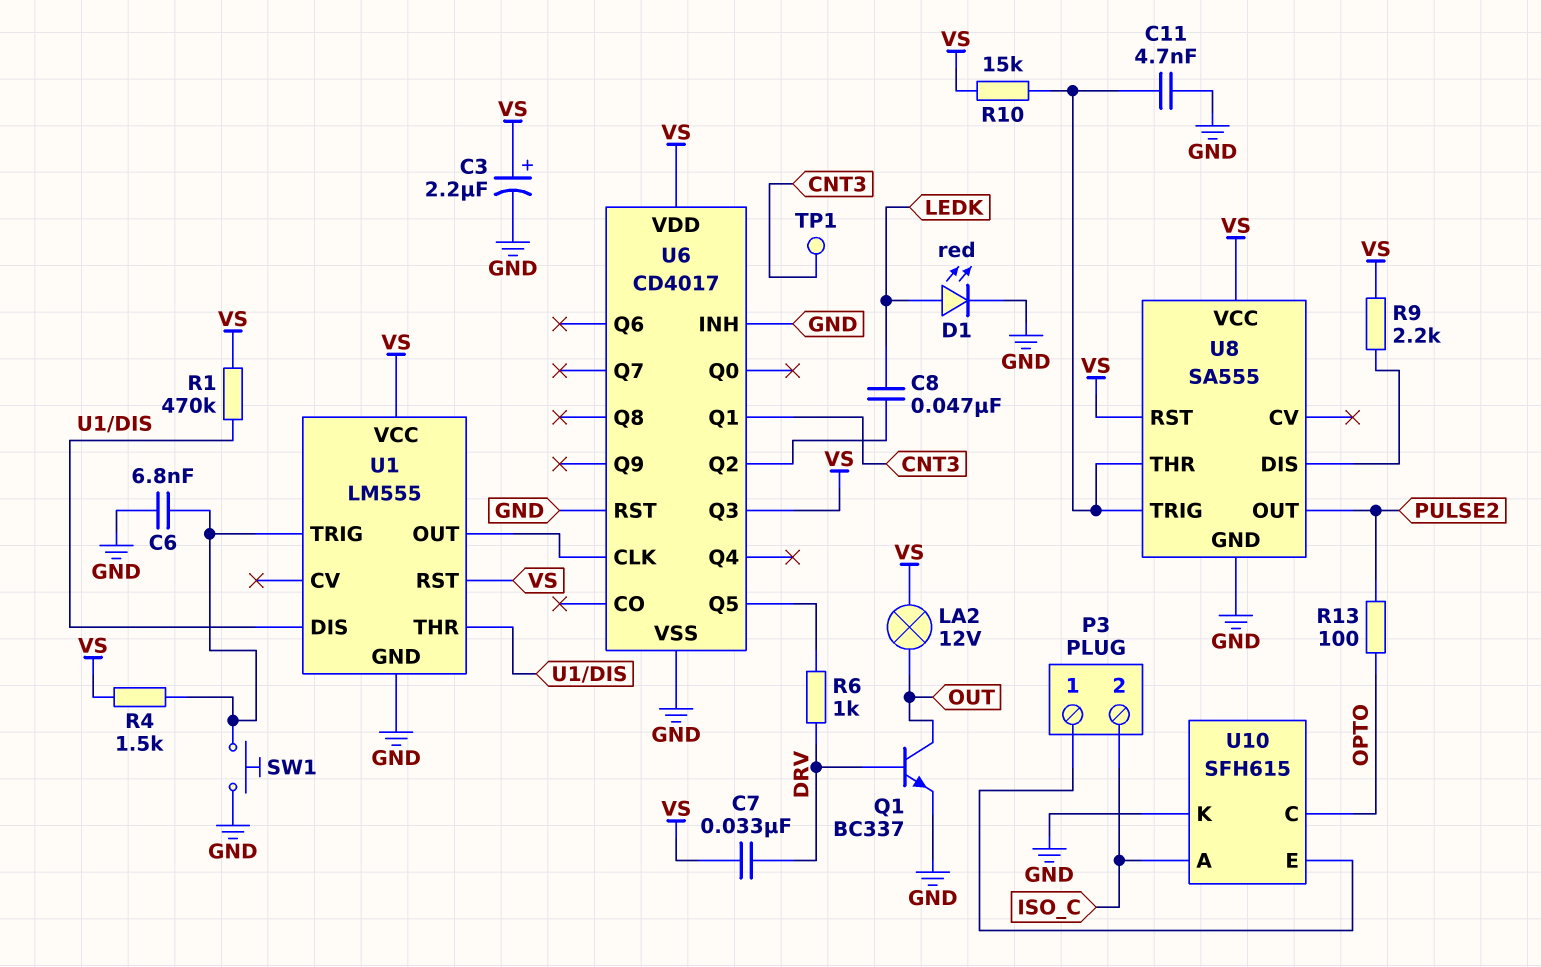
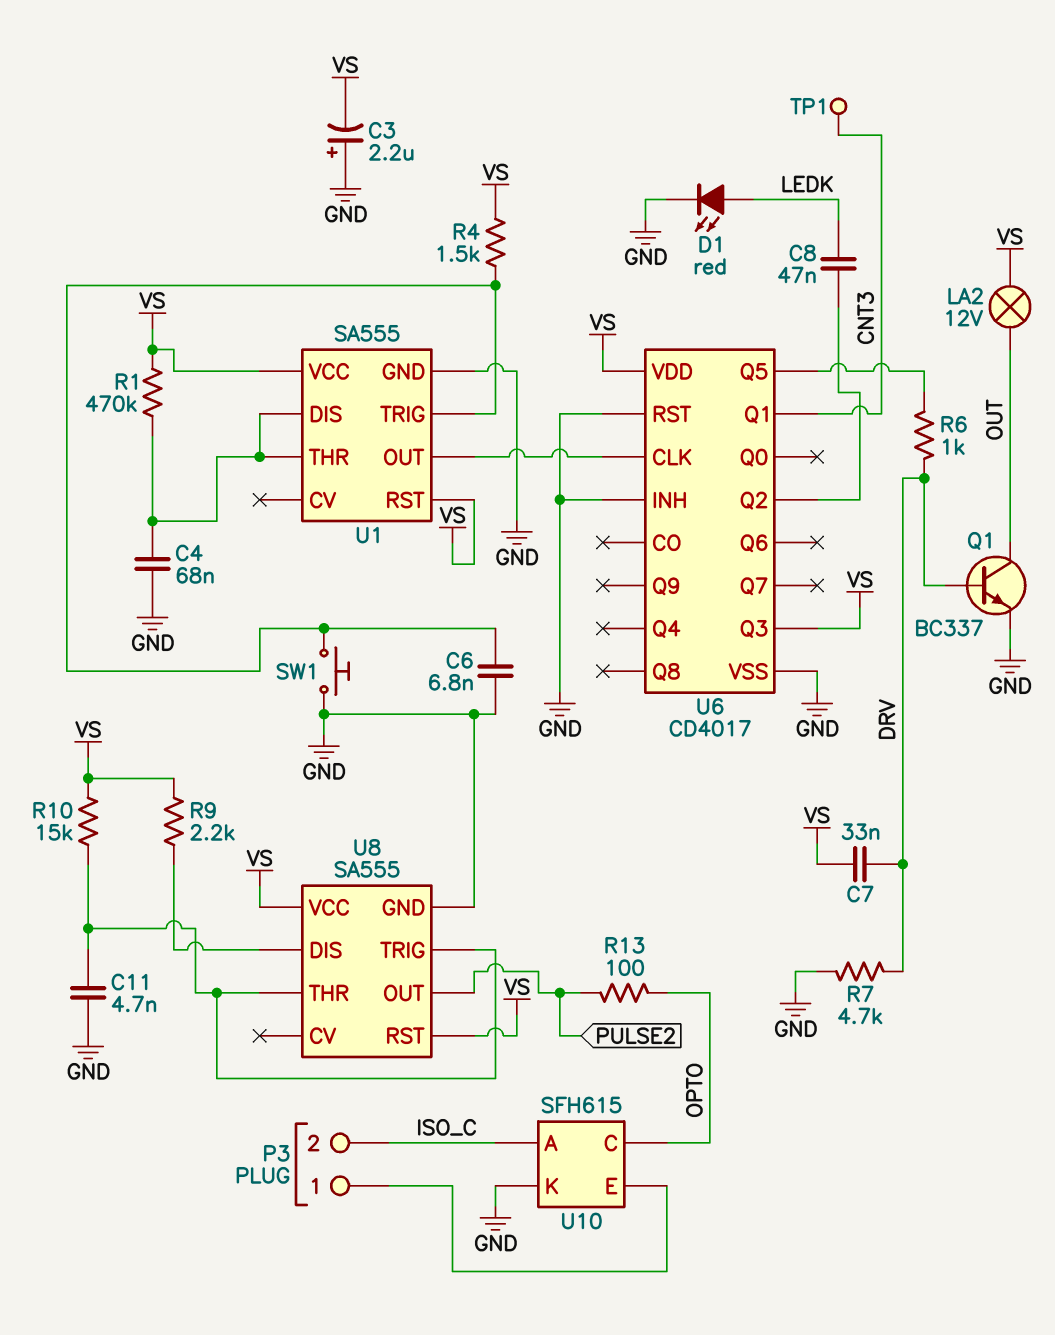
C3: 2.2uF (plus VS, minus GND) -> 2.2uF (plus GND, minus VS)
C4: none -> 68nF (GND, U1/DIS)
R7: none -> 4.7k (DRV, GND)
U1: LM555 -> SA555

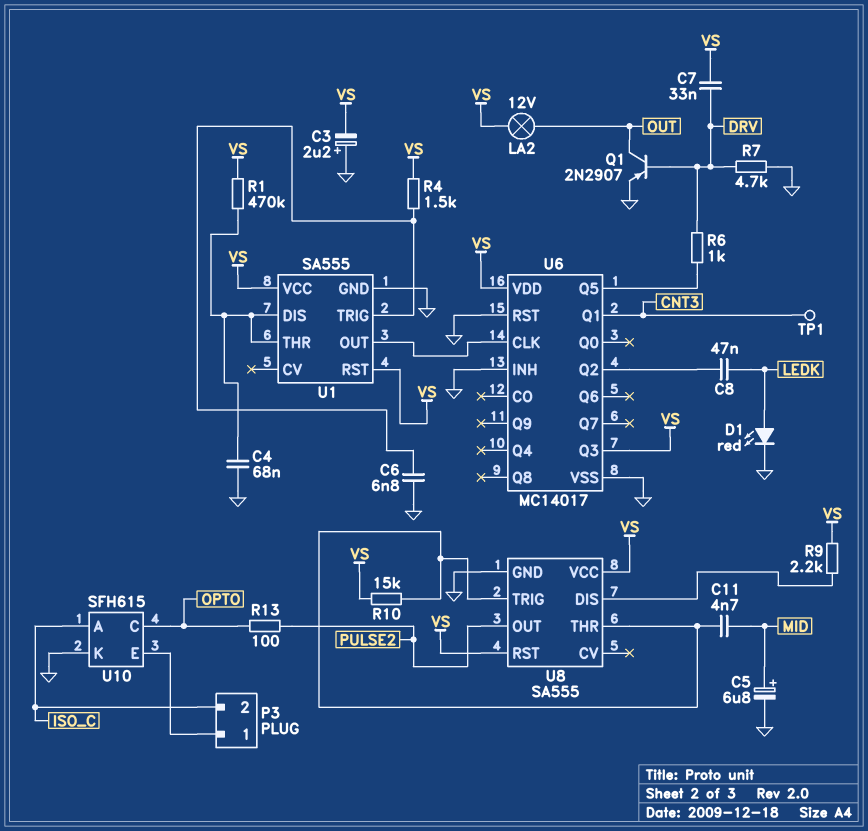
C5: none -> 6.8uF (plus MID, minus GND)
C11: 4.7nF (GND, U8/THR) -> 4.7nF (MID, U8/THR)
Q1: NPN BC337 (B DRV, C OUT, E GND) -> PNP 2N2907 (B DRV, C OUT, E GND)
SW1: button (GND, U1/TRIG) -> none
U6: CD4017 -> MC14017

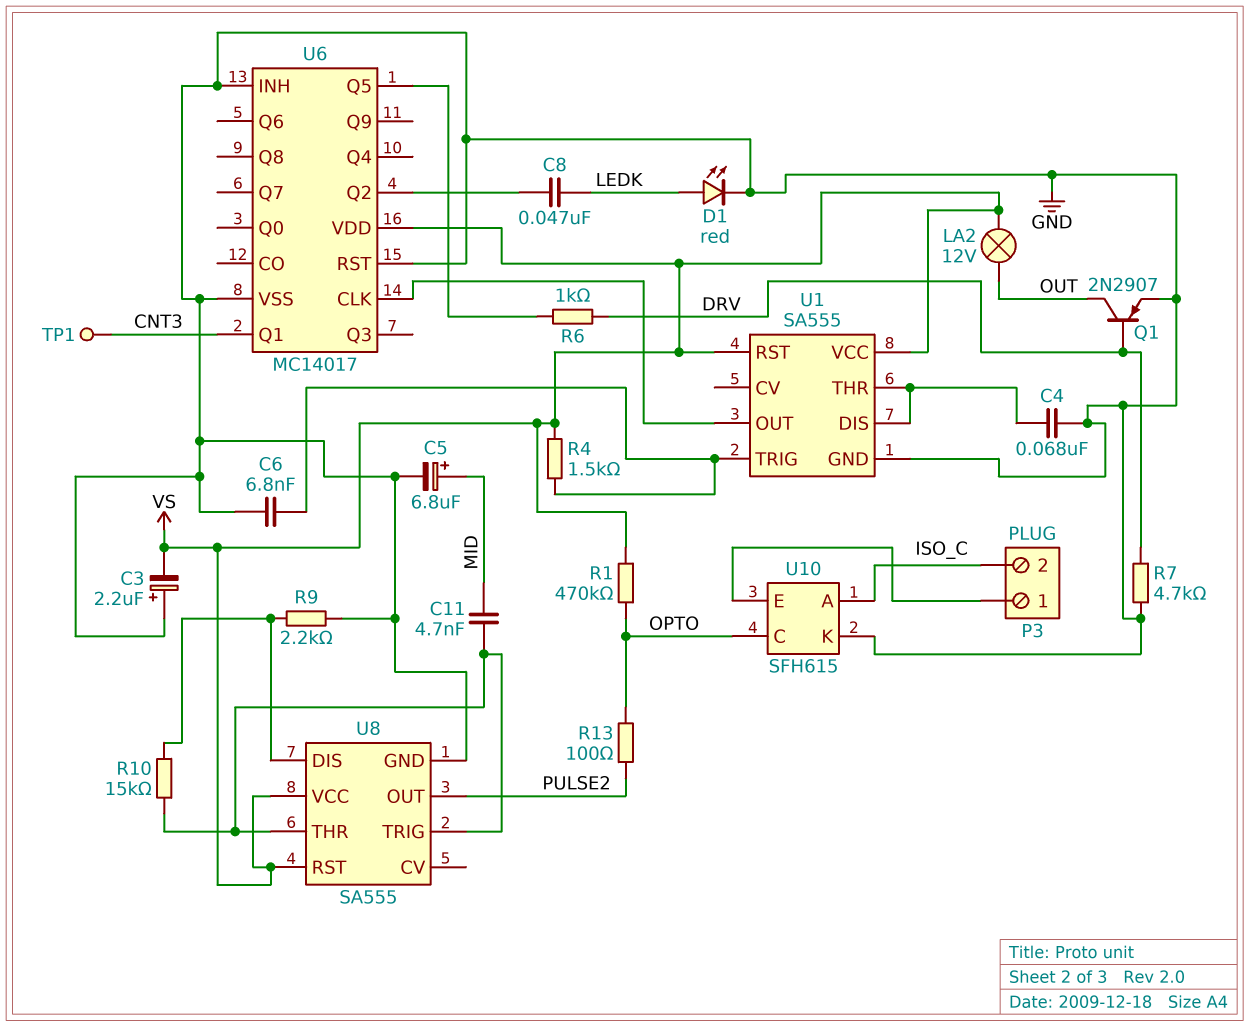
C7: 33nF (DRV, VS) -> none
R1: 470k (U1/DIS, VS) -> 470k (OPTO, VS)
R9: 2.2k (U8/DIS, VS) -> 2.2k (GND, U8/DIS)
R10: 15k (U8/THR, VS) -> 15k (U8/DIS, U8/THR)
U6 pin Q3: VS -> none

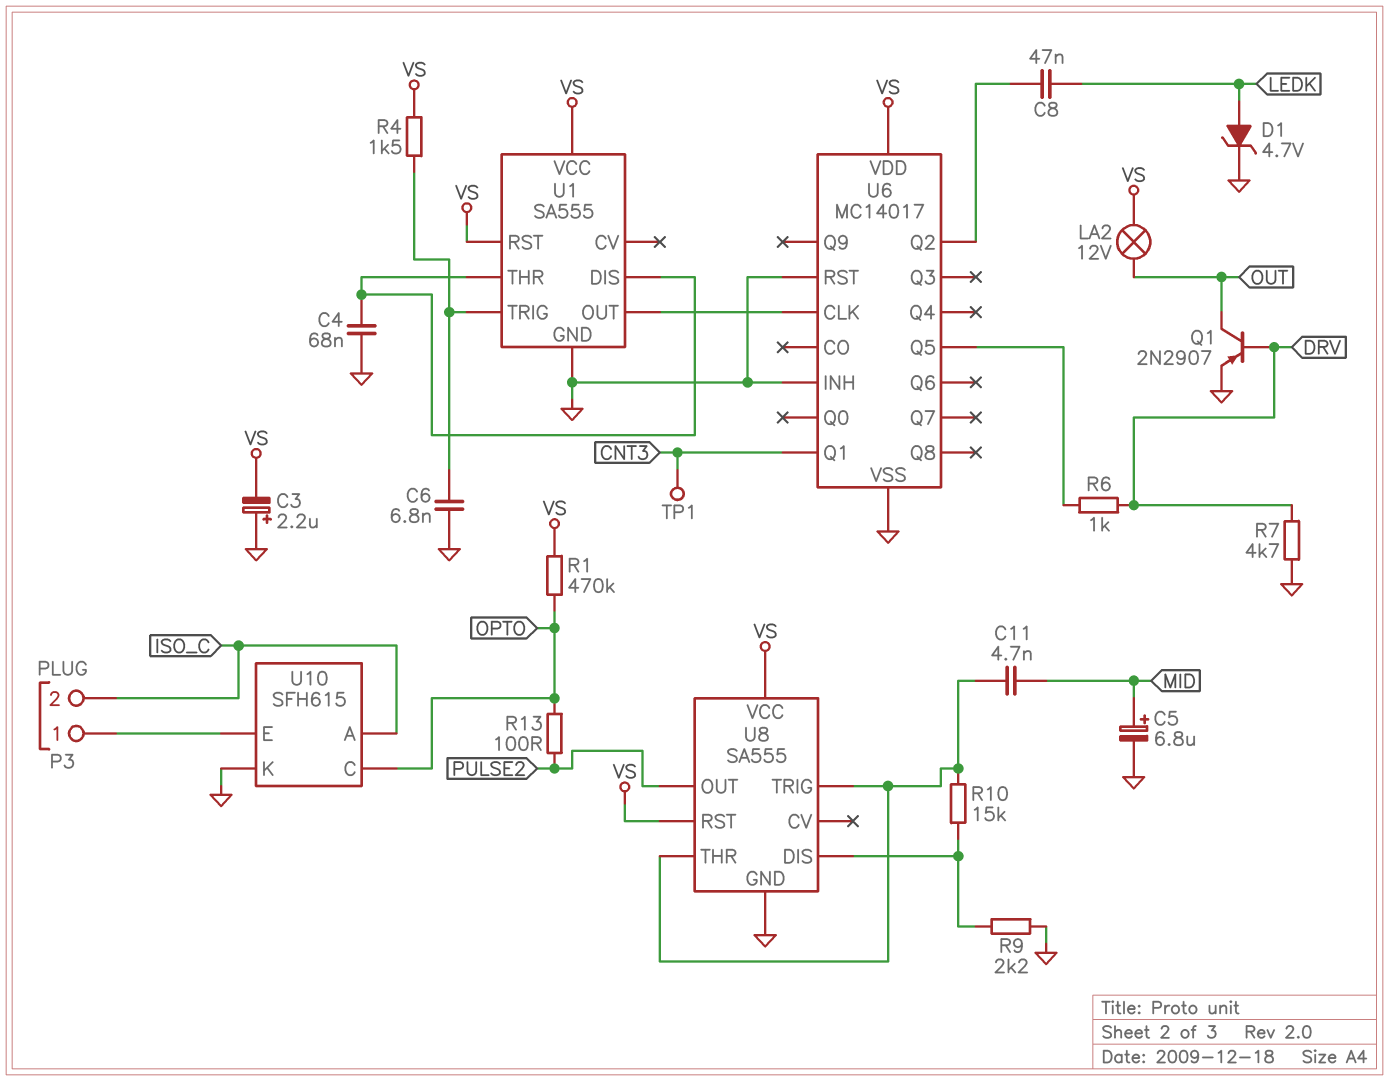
D1: LED red (A LEDK, K GND) -> zener 4.7V (A LEDK, K GND)

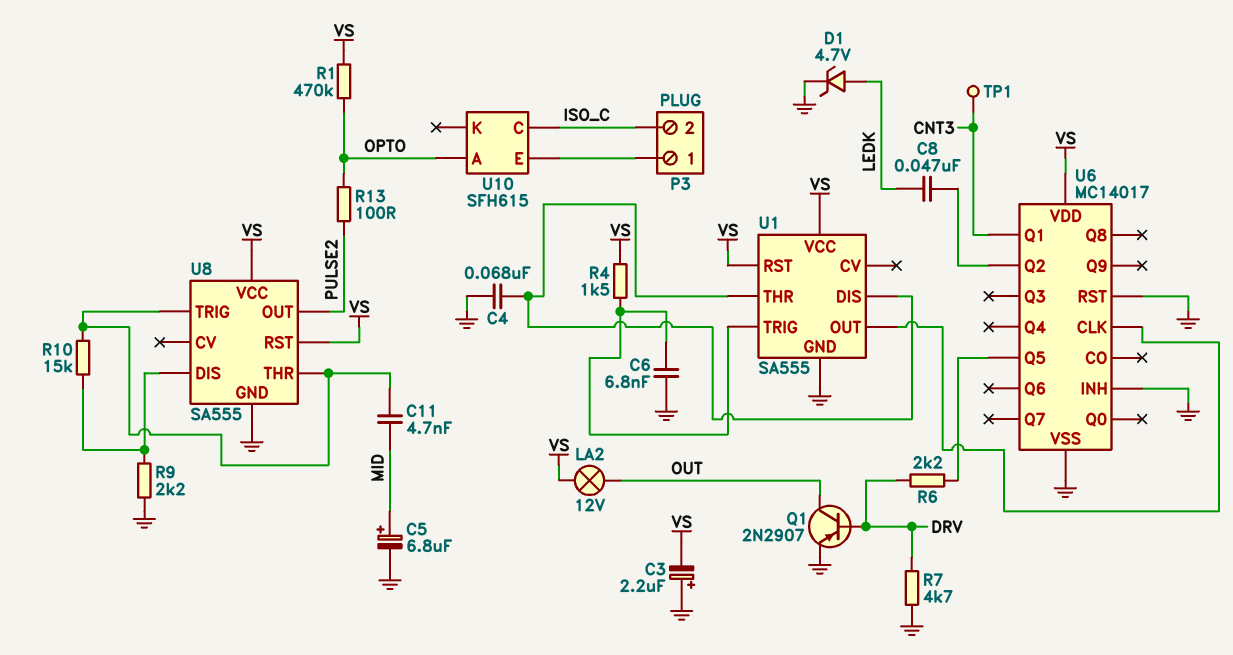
R6: 1k (DRV, U6/Q5) -> 2.2k (DRV, U6/Q5)
U10 pin A: ISO_C -> OPTO
U10 pin C: OPTO -> ISO_C
U10 pin K: GND -> none

